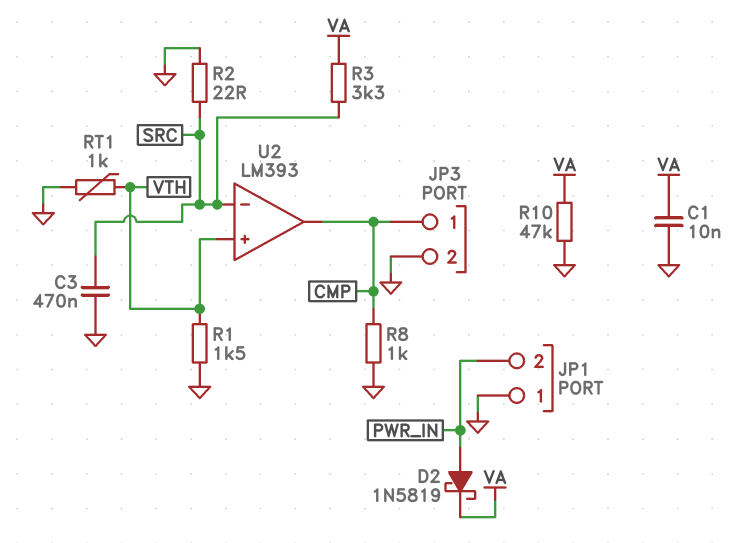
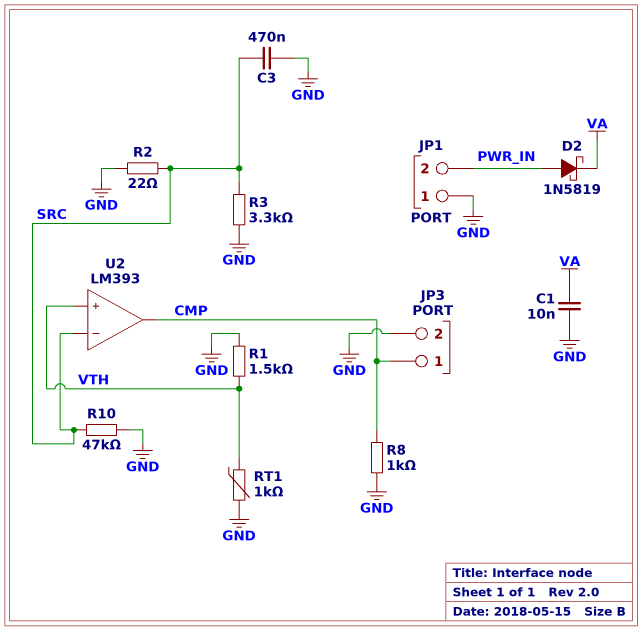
R3: 3.3k (SRC, VA) -> 3.3k (GND, SRC)
R10: 47k (GND, VA) -> 47k (GND, SRC)

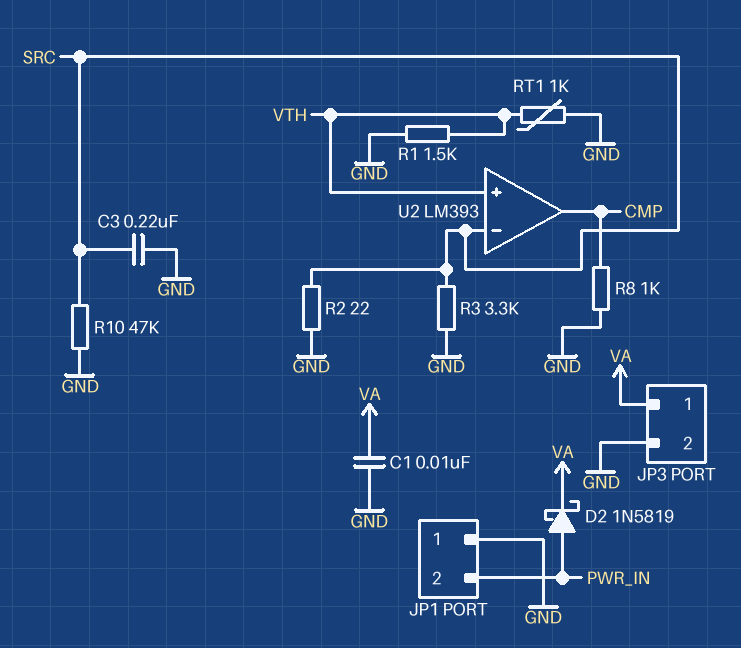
C3: 470nF (GND, SRC) -> 220nF (GND, SRC)
JP3 pin 1: CMP -> VA

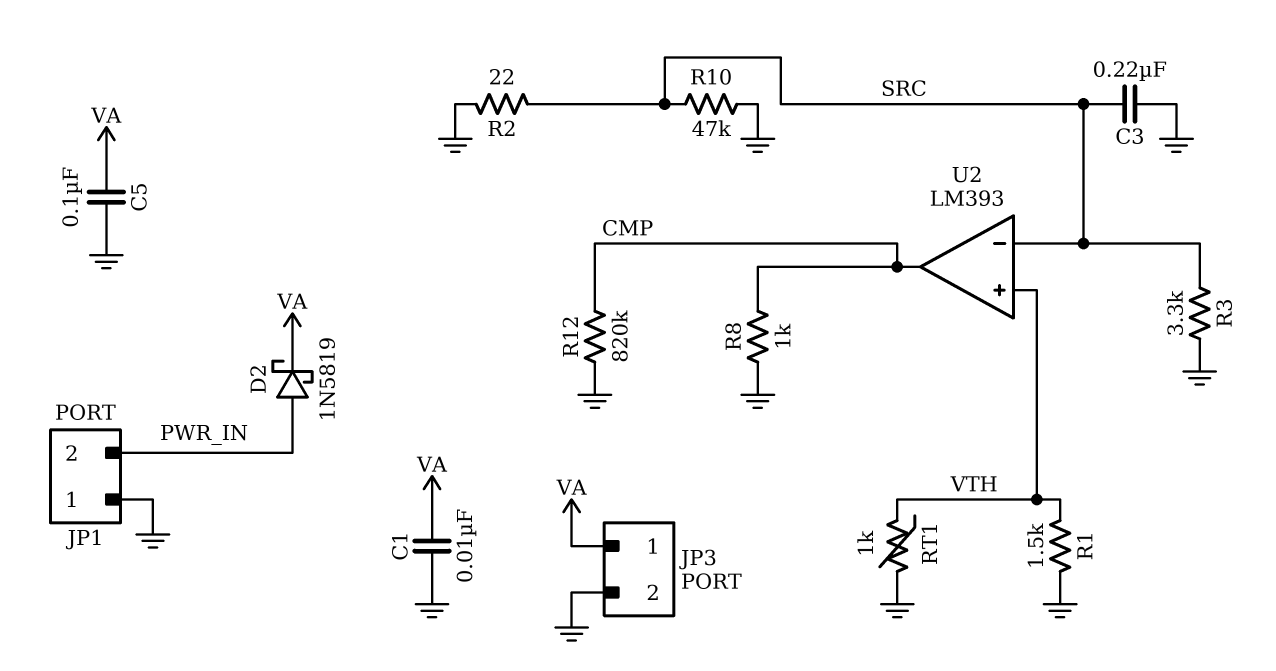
C5: none -> 100nF (GND, VA)
R12: none -> 820k (CMP, GND)

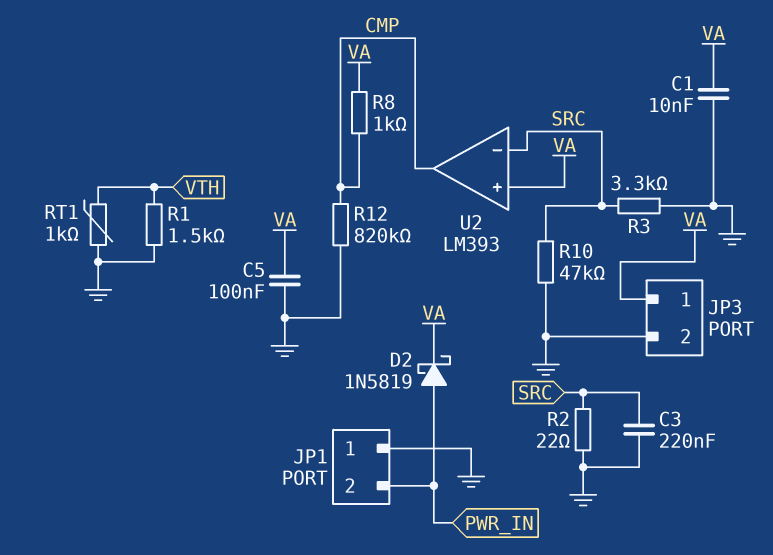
R8: 1k (CMP, GND) -> 1k (CMP, VA)
U2 pin in+: VTH -> VA

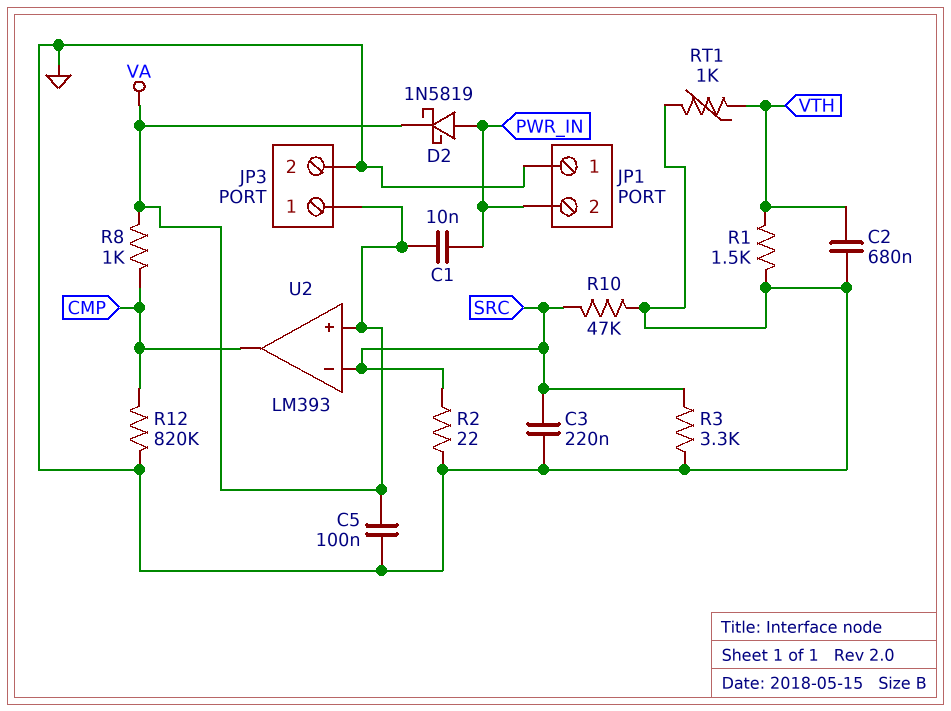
C1: 10nF (GND, VA) -> 10nF (PWR_IN, VA)
C2: none -> 680nF (GND, VTH)

